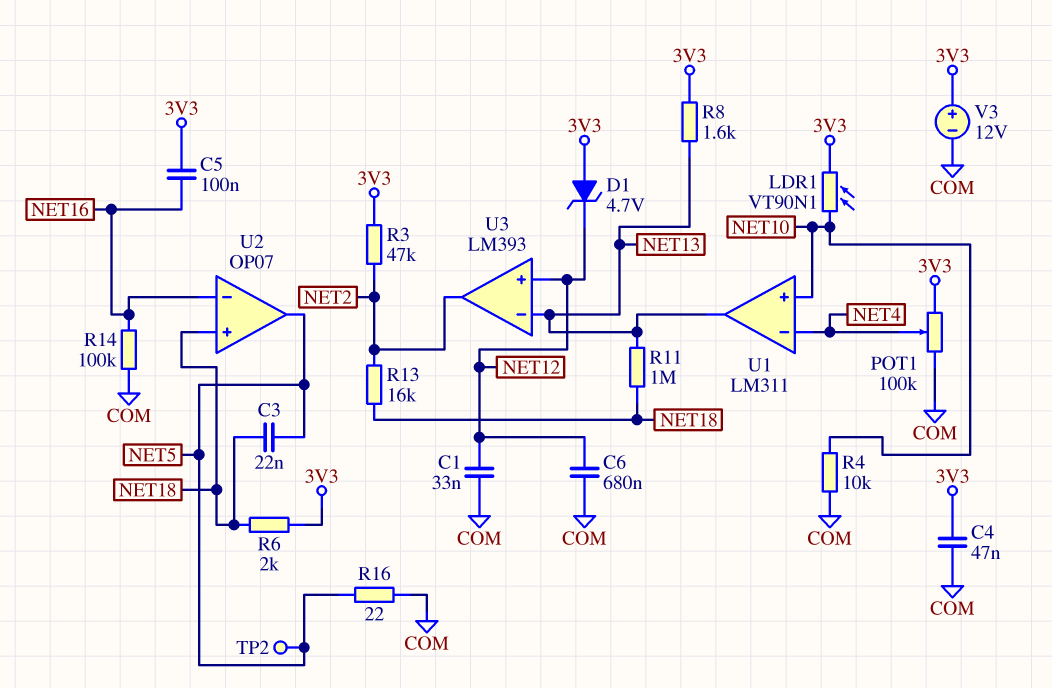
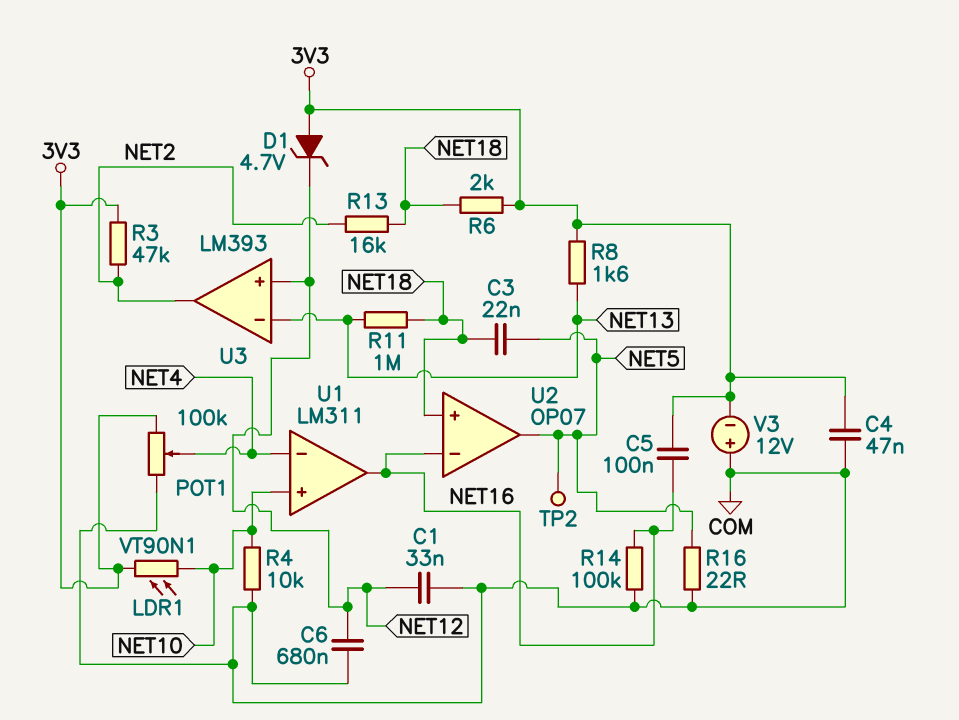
U1 pin out: NET13 -> NET16
V3: 12V (plus 3V3, minus COM) -> 12V (plus COM, minus 3V3)

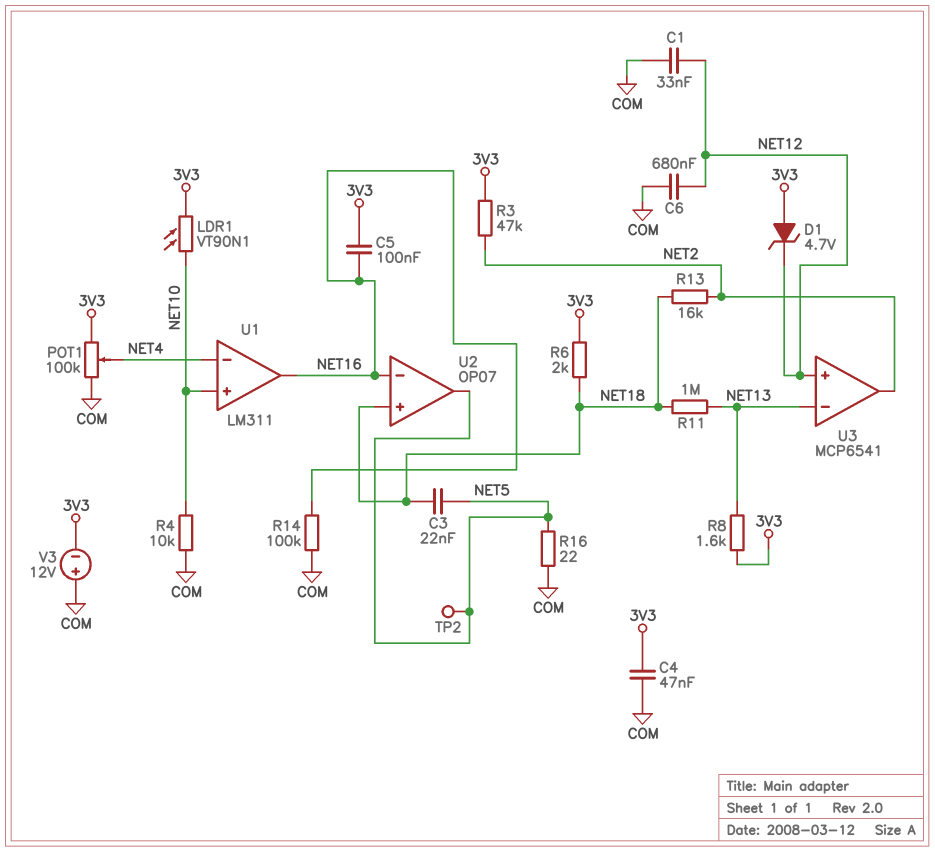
U3: LM393 -> MCP6541

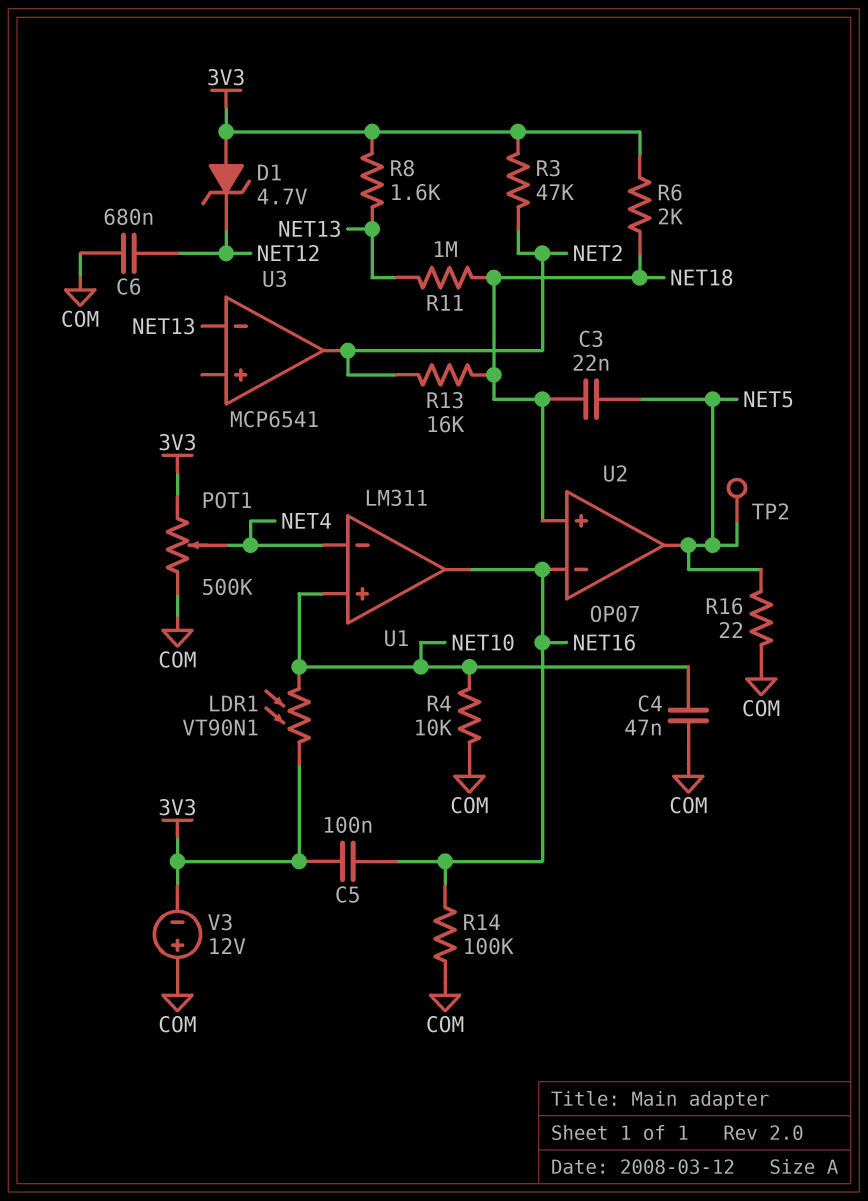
C1: 33nF (COM, NET12) -> none
C4: 47nF (3V3, COM) -> 47nF (COM, NET10)
POT1: 100k (3V3, COM, wiper NET4) -> 500k (3V3, COM, wiper NET4)
U3 pin in+: NET12 -> none

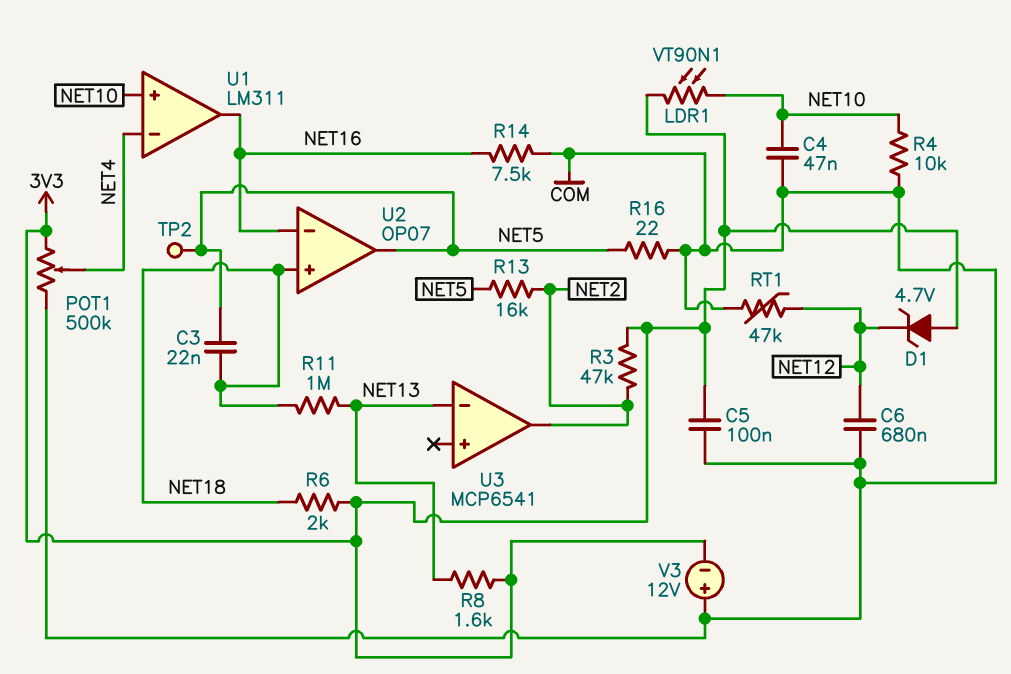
C5: 100nF (3V3, NET16) -> 100nF (3V3, COM)
R13: 16k (NET2, NET18) -> 16k (NET2, NET5)
R14: 100k (COM, NET16) -> 7.5k (COM, NET16)
RT1: none -> 47k (COM, NET12)

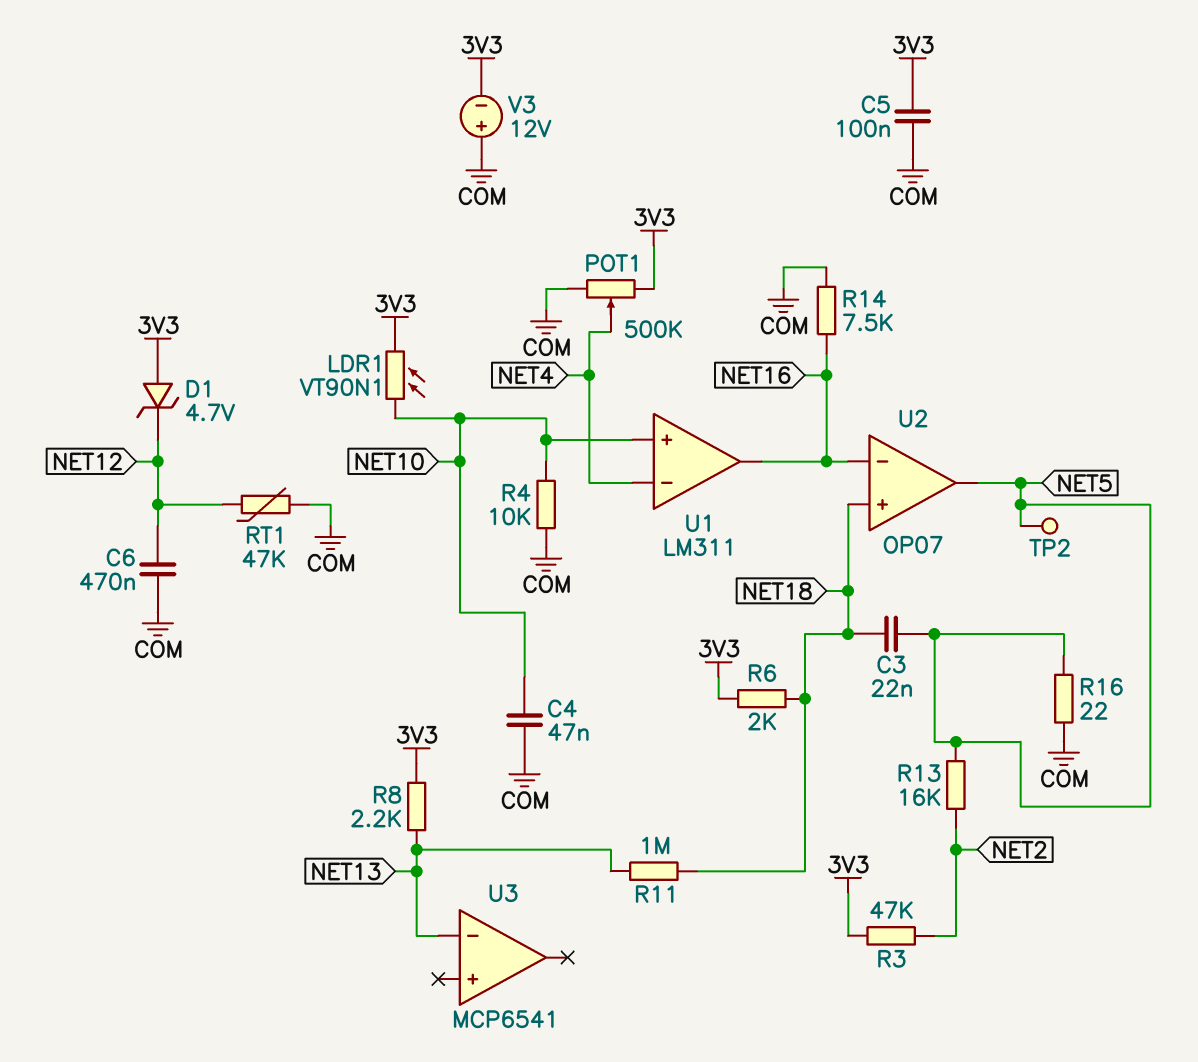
C6: 680nF (COM, NET12) -> 470nF (COM, NET12)
R8: 1.6k (3V3, NET13) -> 2.2k (3V3, NET13)
U3 pin out: NET2 -> none

